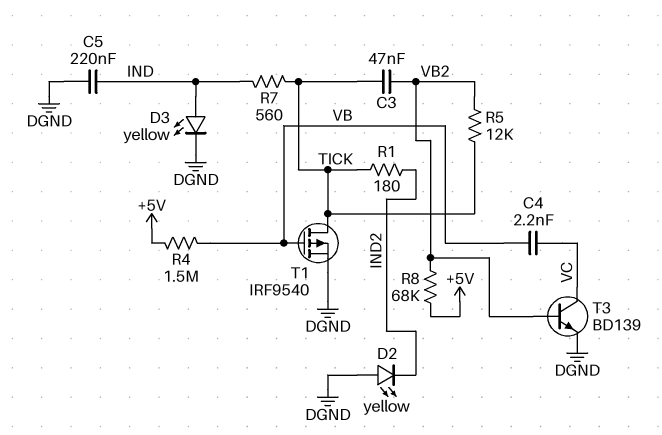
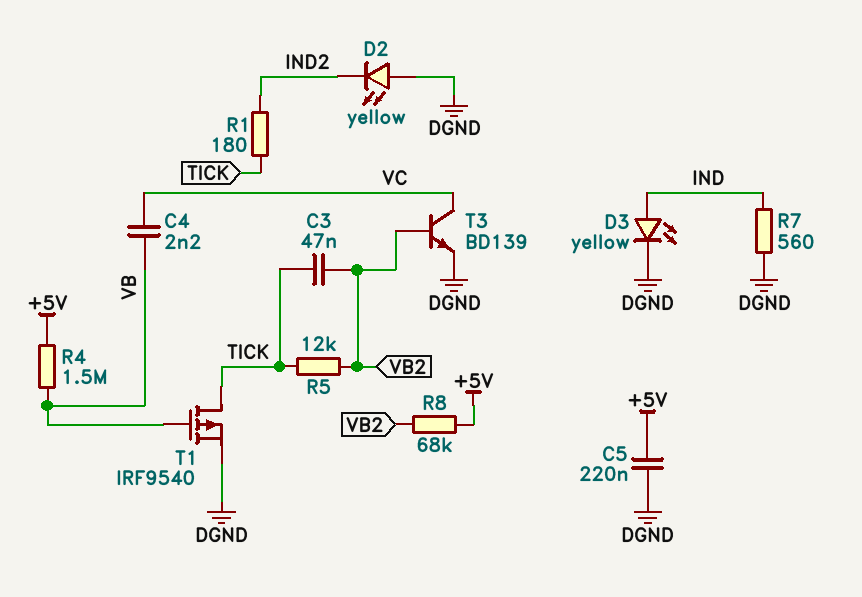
C5: 220nF (DGND, IND) -> 220nF (+5V, DGND)
R7: 560 (IND, TICK) -> 560 (DGND, IND)

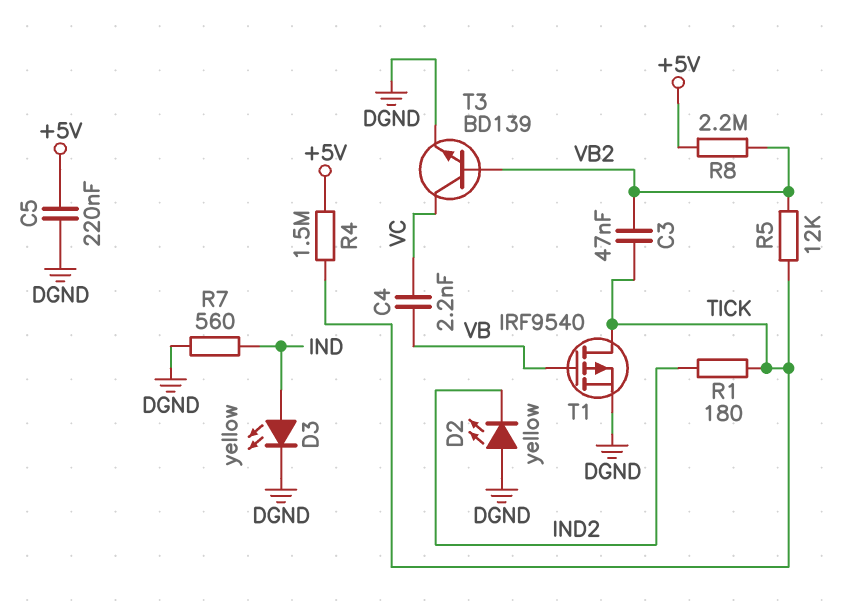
R4: 1.5M (+5V, VB) -> 1.5M (+5V, TICK)
R8: 68k (+5V, VB2) -> 2.2M (+5V, VB2)

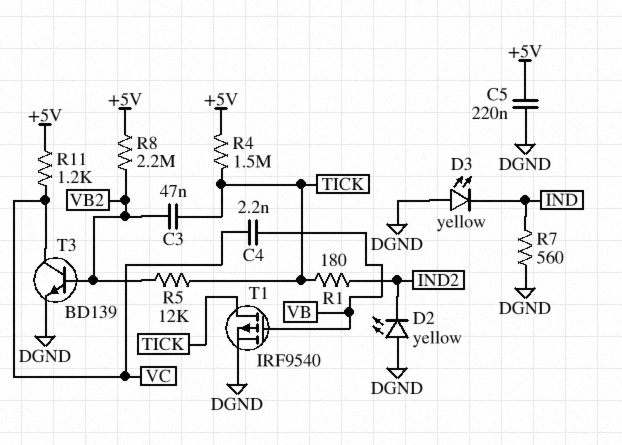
D3: LED yellow (A IND, K DGND) -> LED yellow (A DGND, K IND)
R11: none -> 1.2k (+5V, VC)

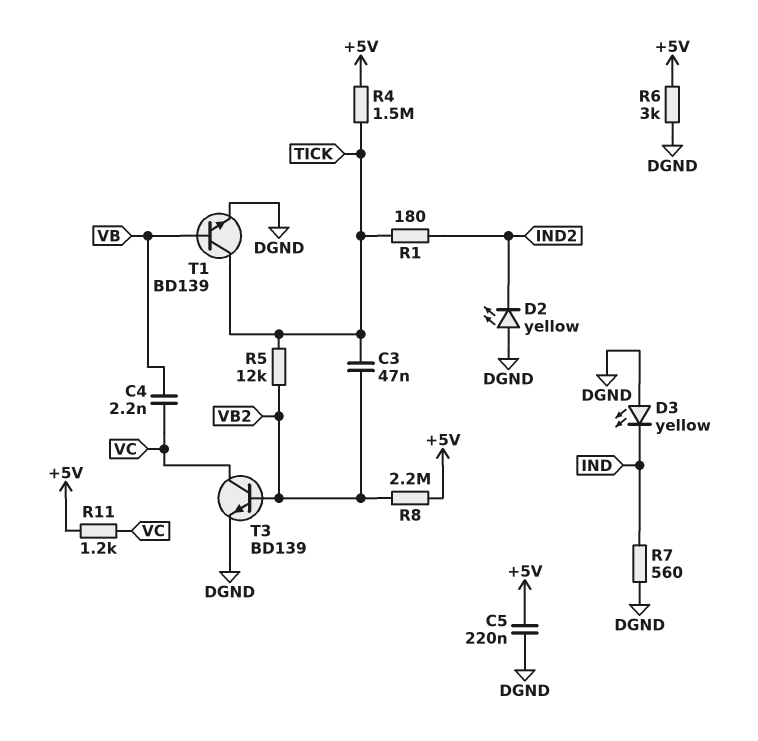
R6: none -> 3k (+5V, DGND)
T1: PMOS IRF9540 (G VB, D TICK, S DGND) -> NPN BD139 (B VB, C TICK, E DGND)

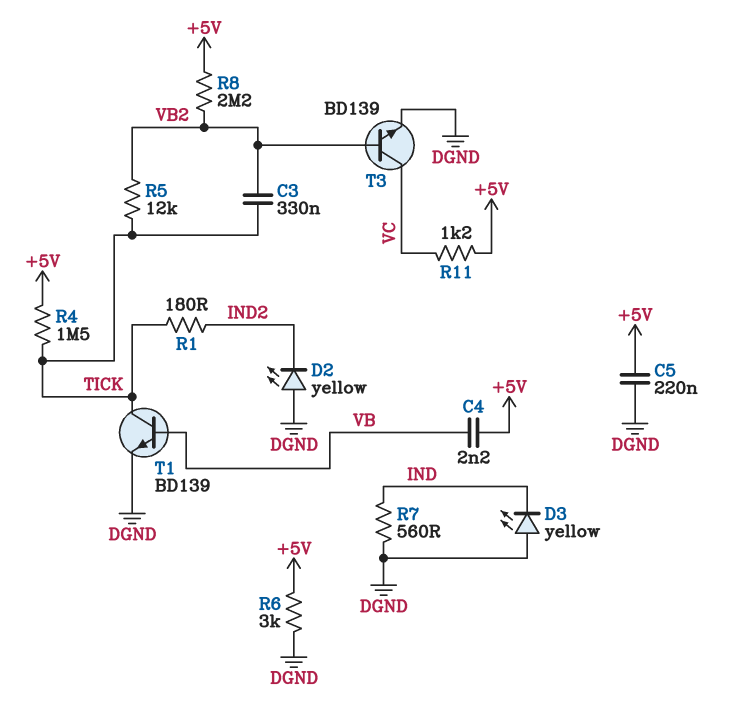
C3: 47nF (TICK, VB2) -> 330nF (TICK, VB2)
C4: 2.2nF (VB, VC) -> 2.2nF (+5V, VB)

